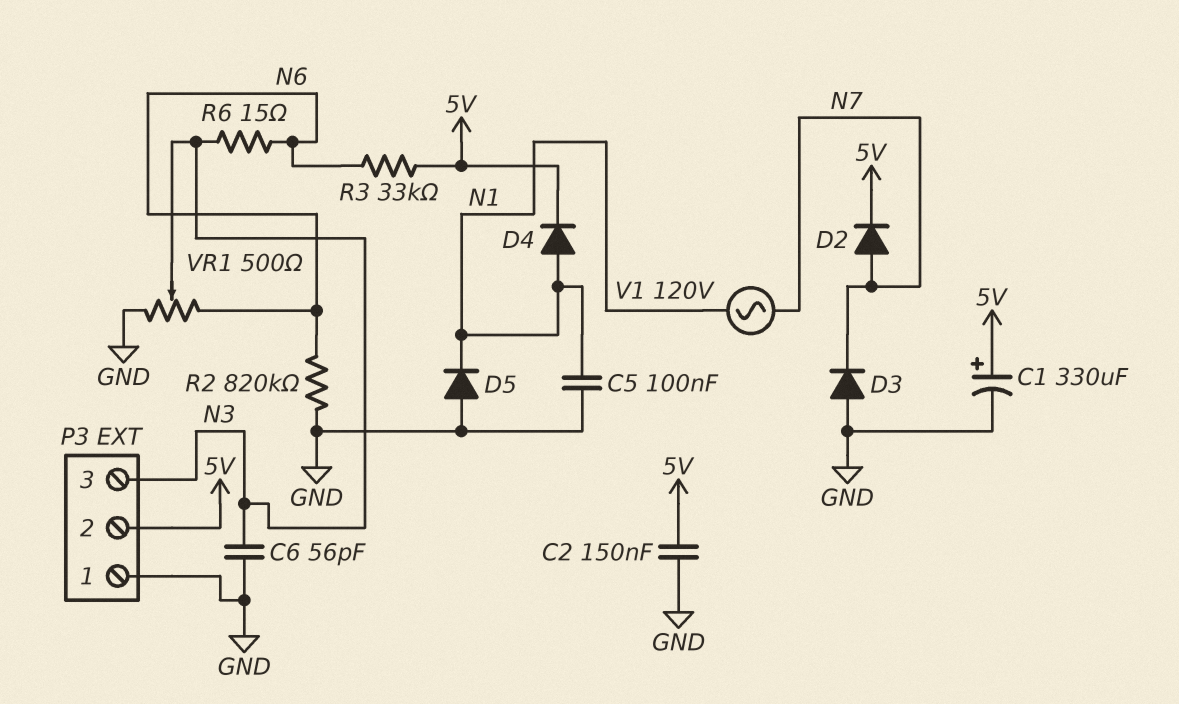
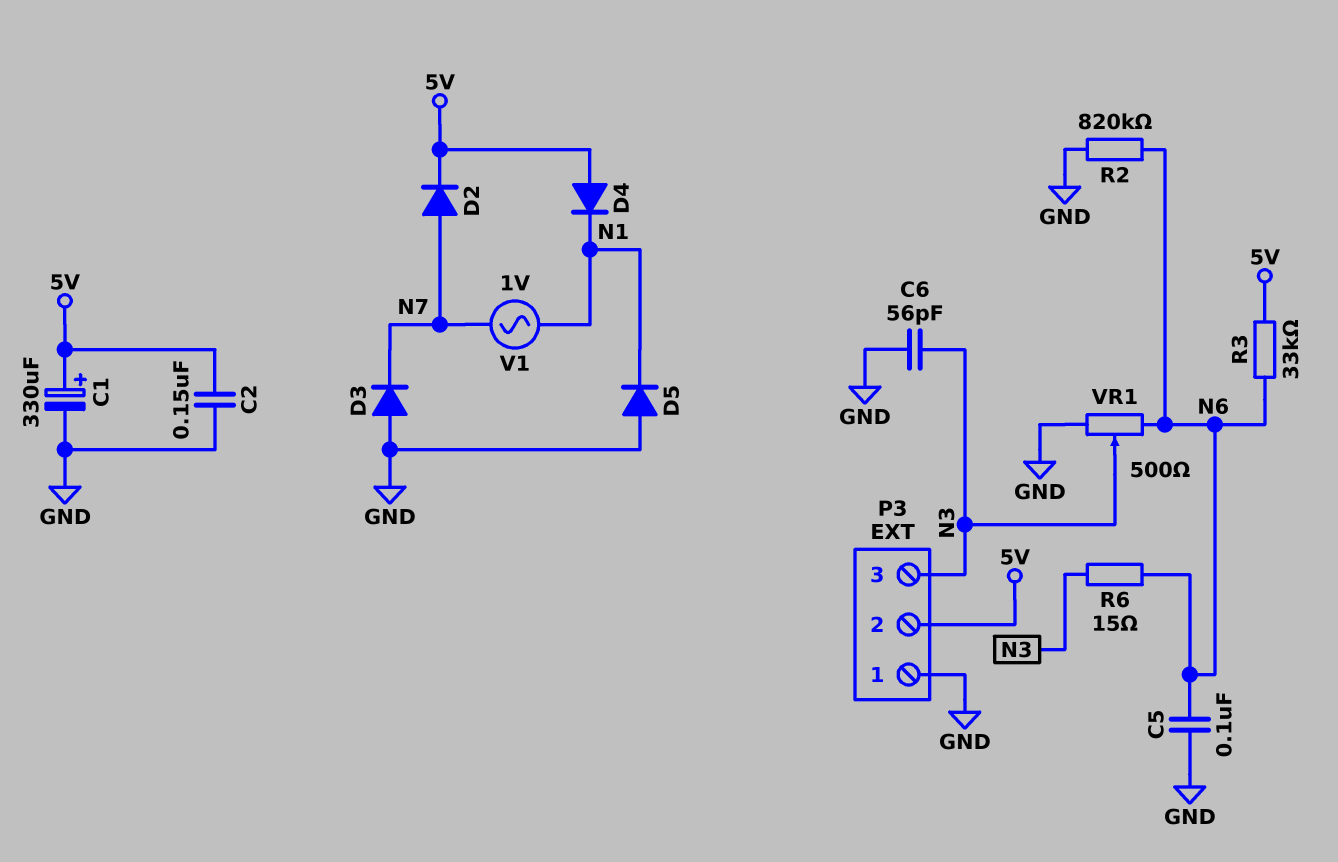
C5: 100nF (GND, N1) -> 100nF (GND, N6)
D4: diode (A N1, K 5V) -> diode (A 5V, K N1)
V1: AC 120V (N1, N7) -> AC 1V (N1, N7)

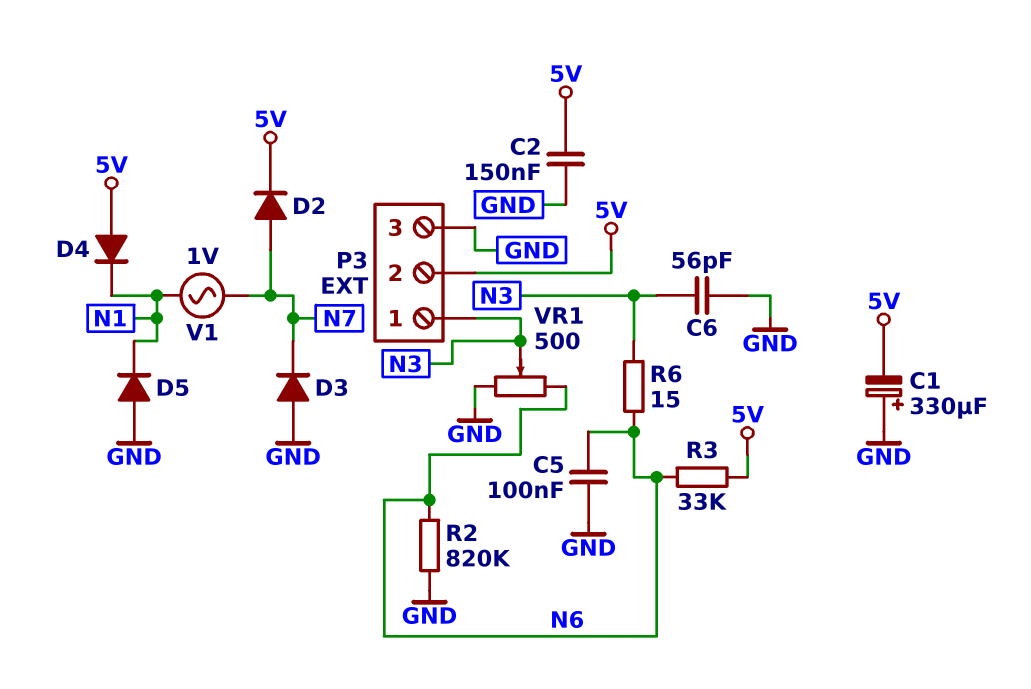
C1: 330uF (plus 5V, minus GND) -> 330uF (plus GND, minus 5V)
P3 pin 1: GND -> N3
P3 pin 3: N3 -> GND

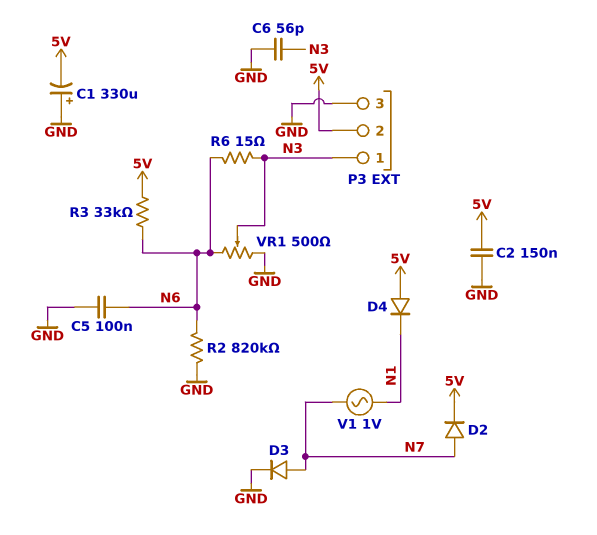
D3: diode (A GND, K N7) -> diode (A N7, K GND)
D5: diode (A GND, K N1) -> none

